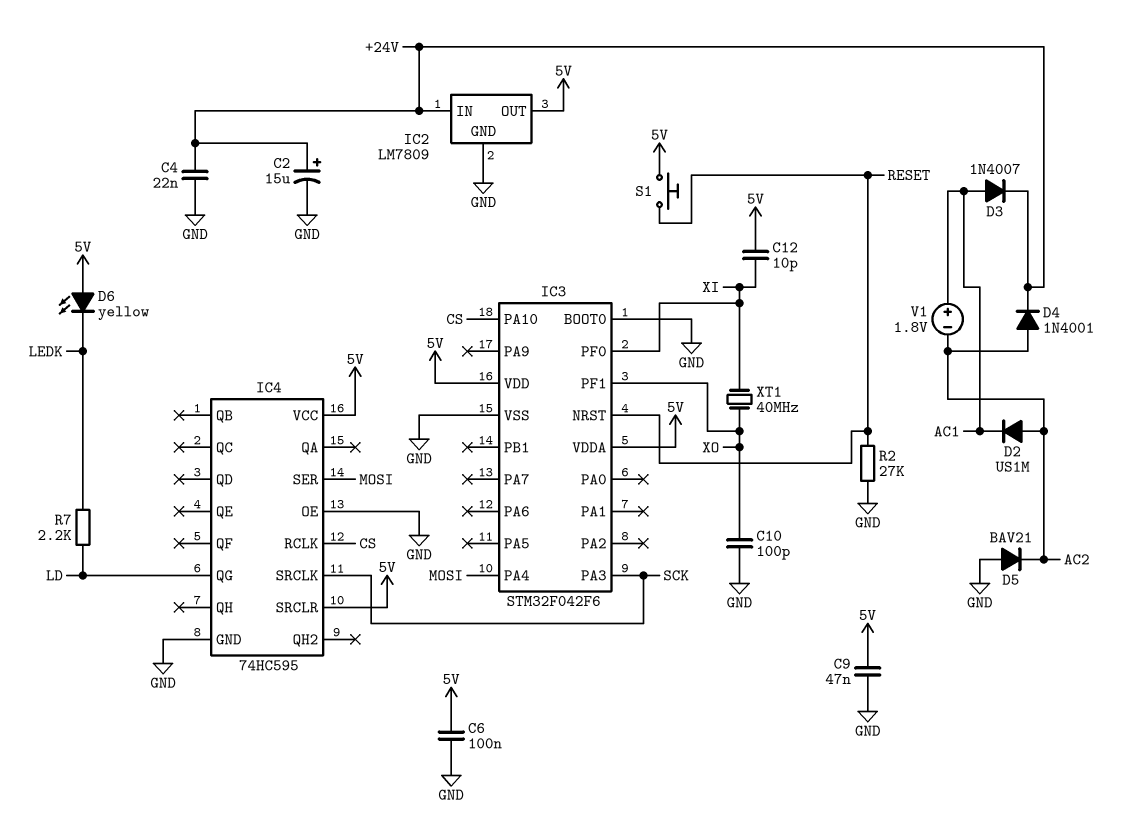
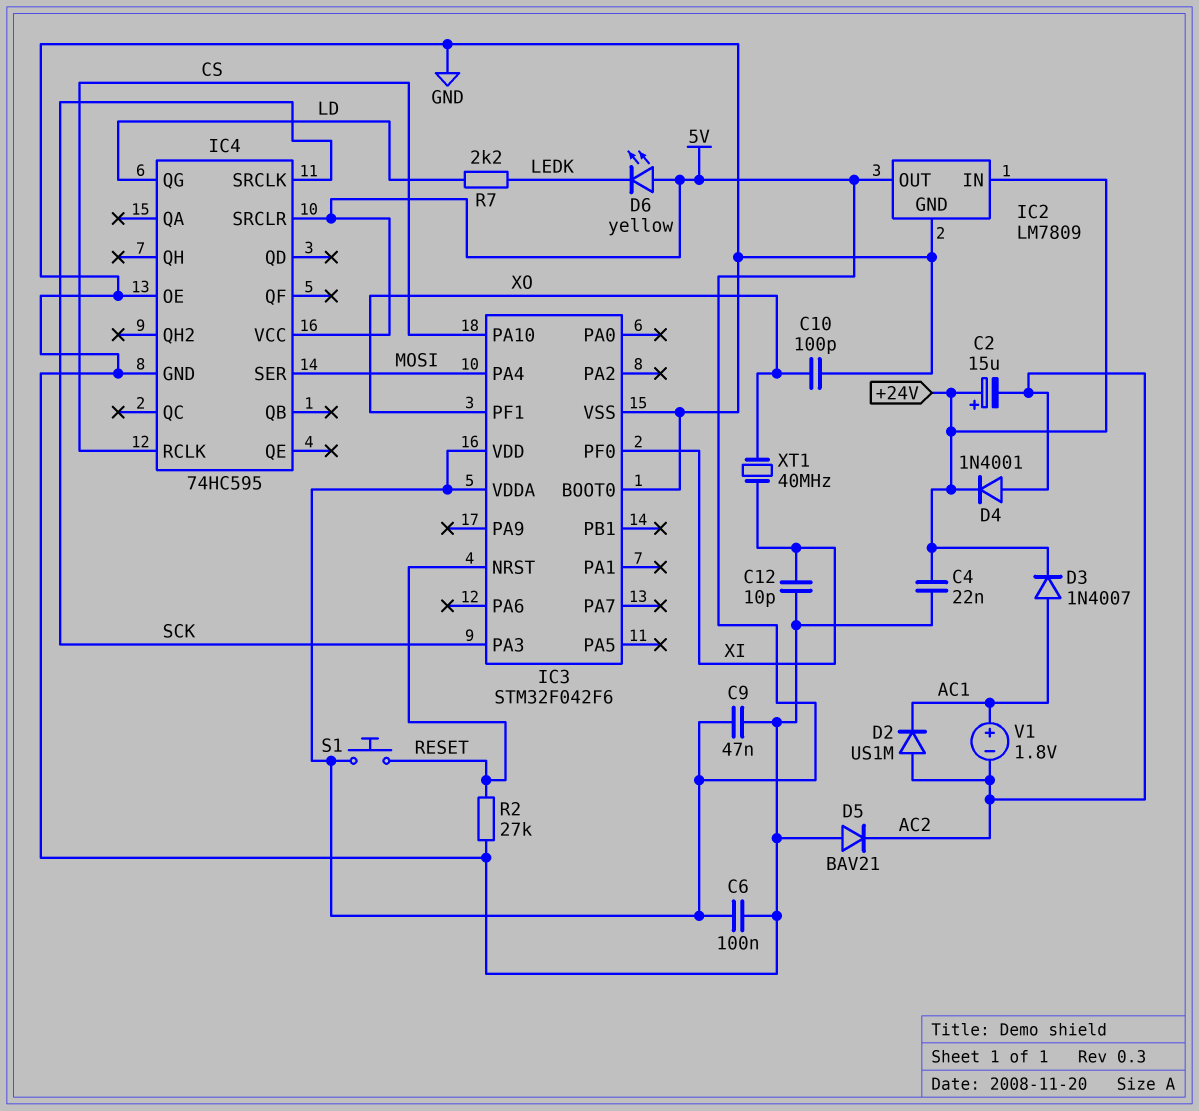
C2: 15uF (plus +24V, minus GND) -> 15uF (plus +24V, minus AC2)
C12: 10pF (5V, XI) -> 10pF (GND, XI)

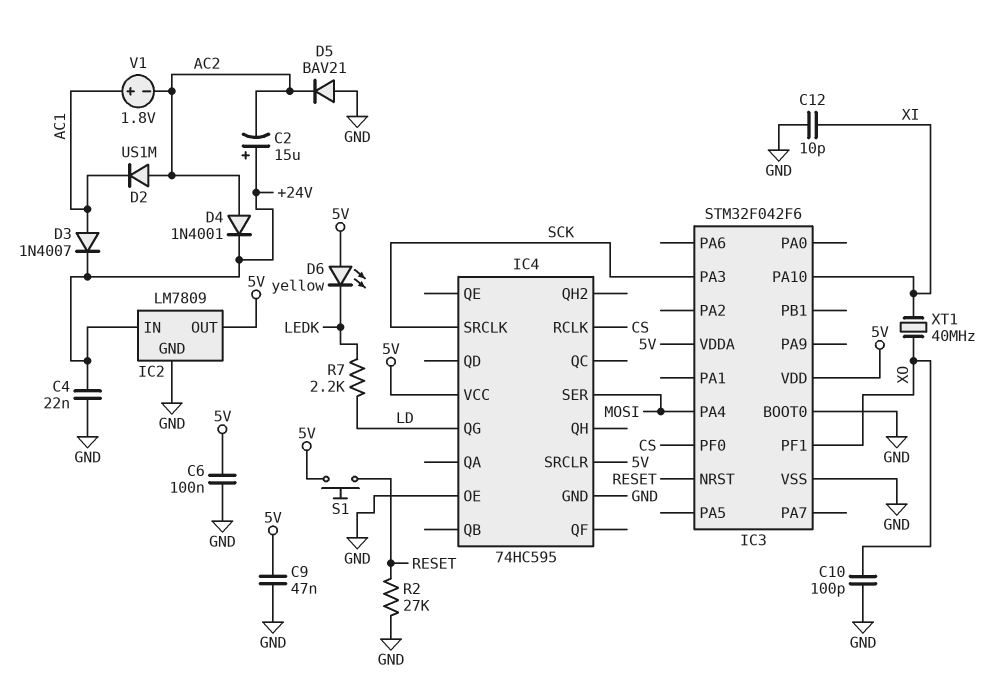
IC3 pin PA10: CS -> XI
IC3 pin PF0: XI -> CS

